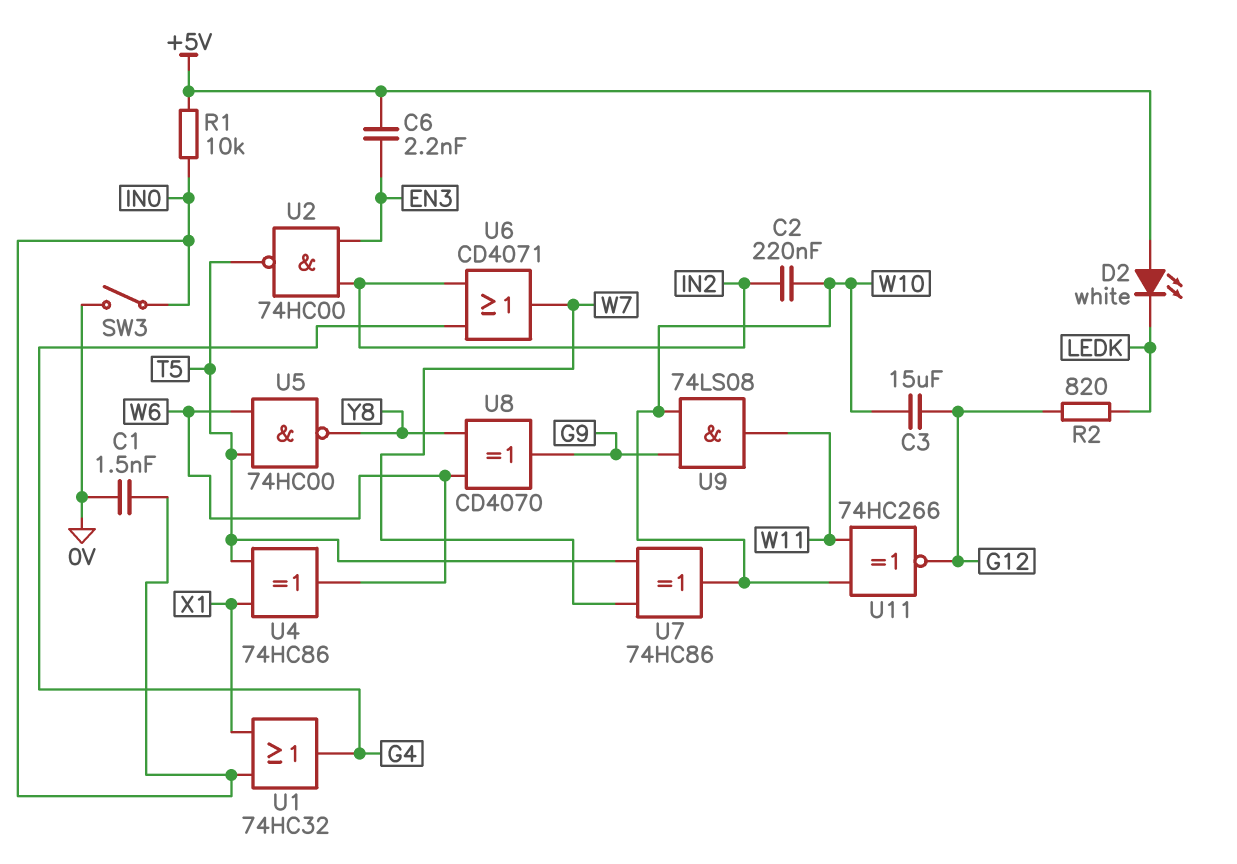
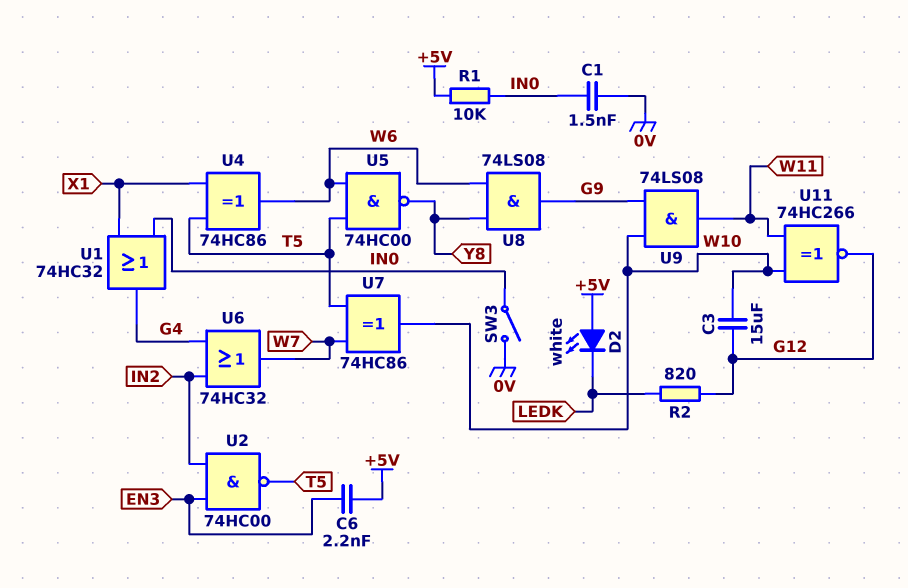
C2: 220nF (IN2, W10) -> none
U6: OR CD4071 (in G4, in IN2, out W7) -> OR 74HC32 (in G4, in IN2, out W7)
U8: XOR CD4070 (in W6, in Y8, out G9) -> AND 74LS08 (in W6, in Y8, out G9)

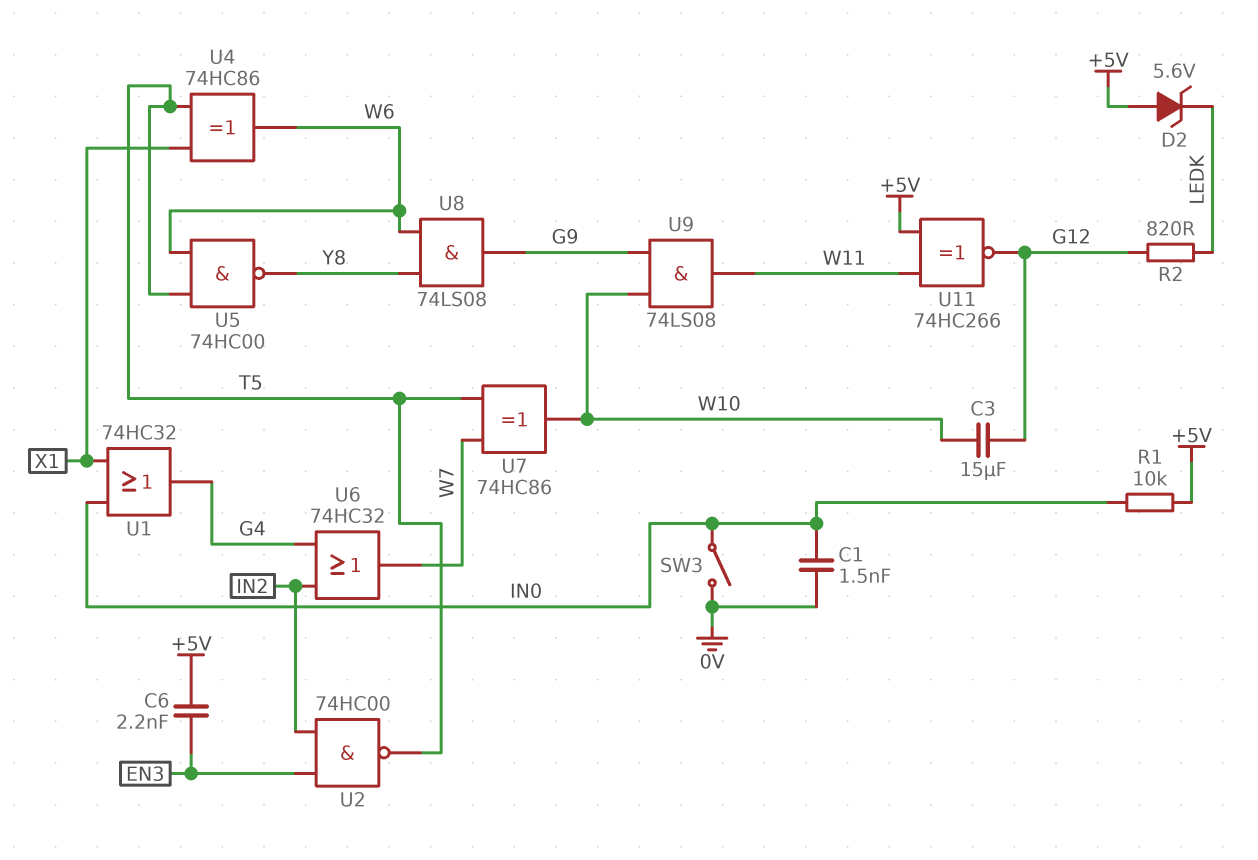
D2: LED white (A +5V, K LEDK) -> zener 5.6V (A +5V, K LEDK)
U11: XNOR 74HC266 (in W10, in W11, out G12) -> XNOR 74HC266 (in +5V, in W11, out G12)

